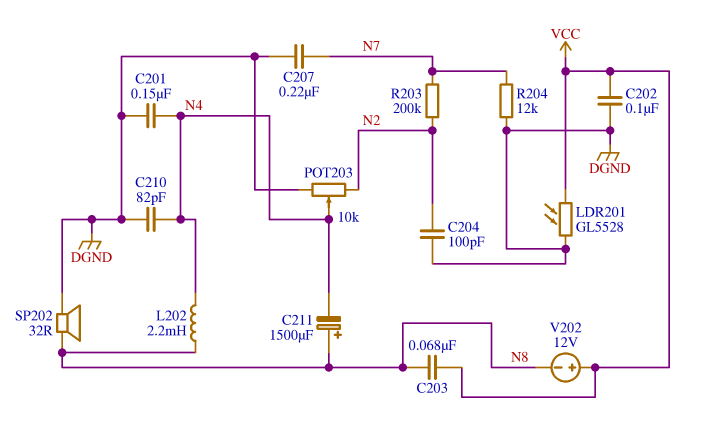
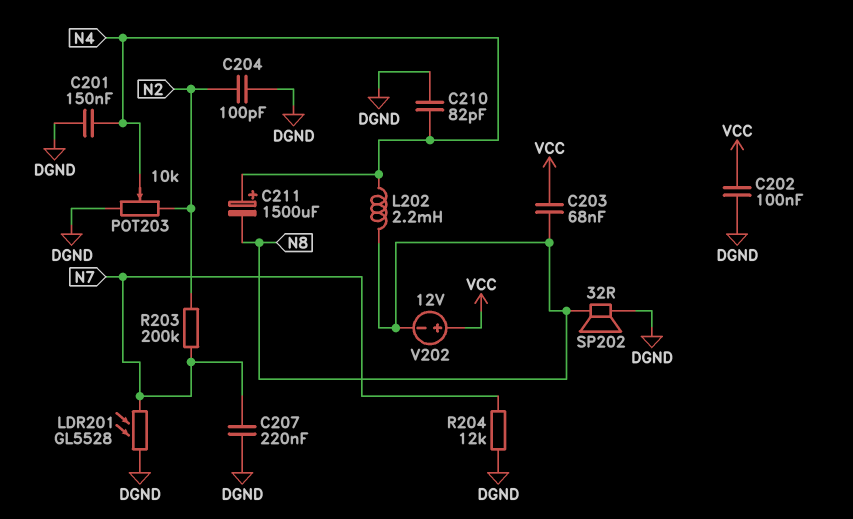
C211: 1500uF (plus N8, minus N4) -> 1500uF (plus N4, minus N8)
LDR201: GL5528 (DGND, VCC) -> GL5528 (DGND, N7)

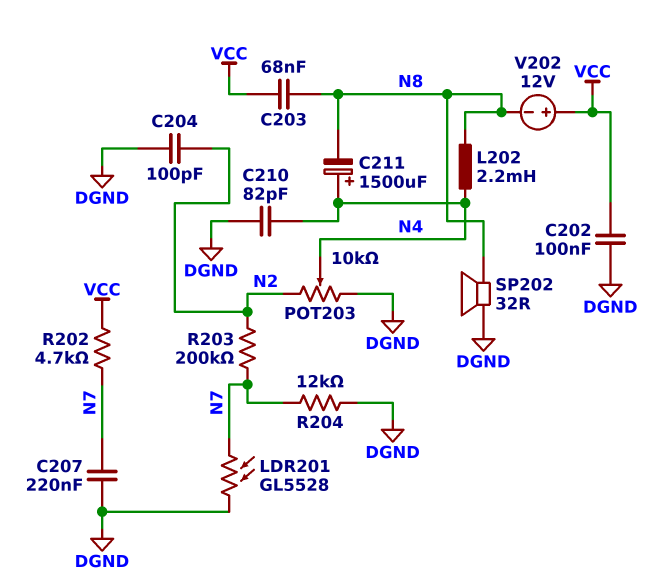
C201: 150nF (DGND, N4) -> none
R202: none -> 4.7k (N7, VCC)

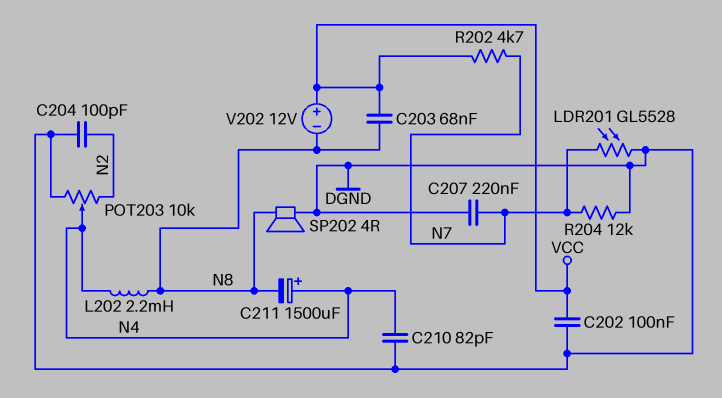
R203: 200k (N2, N7) -> none
SP202: speaker 32R (DGND, N8) -> speaker 4R (DGND, N8)

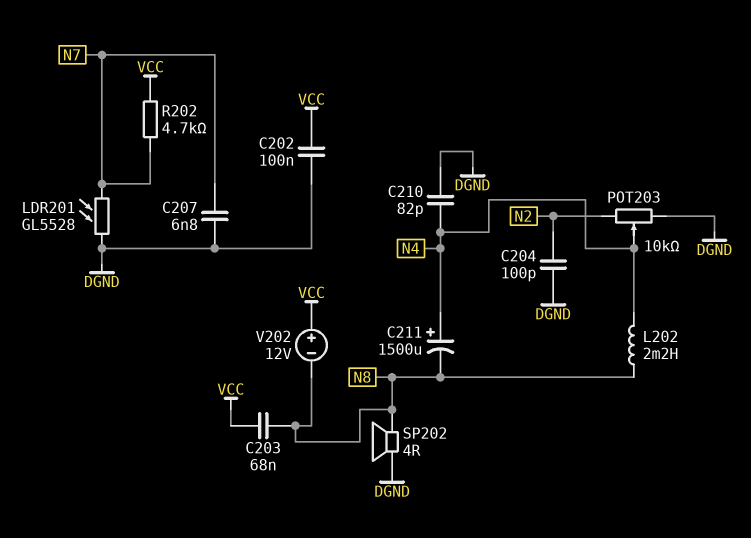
C207: 220nF (DGND, N7) -> 6.8nF (DGND, N7)
R204: 12k (DGND, N7) -> none

